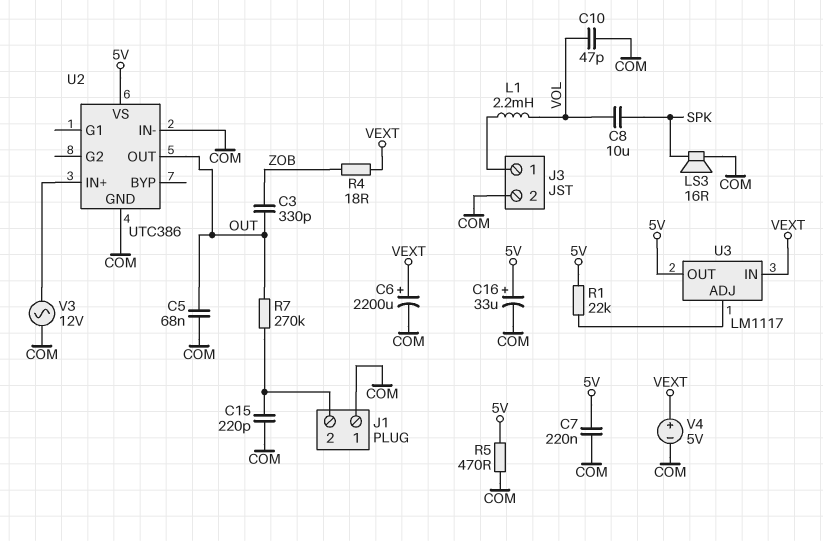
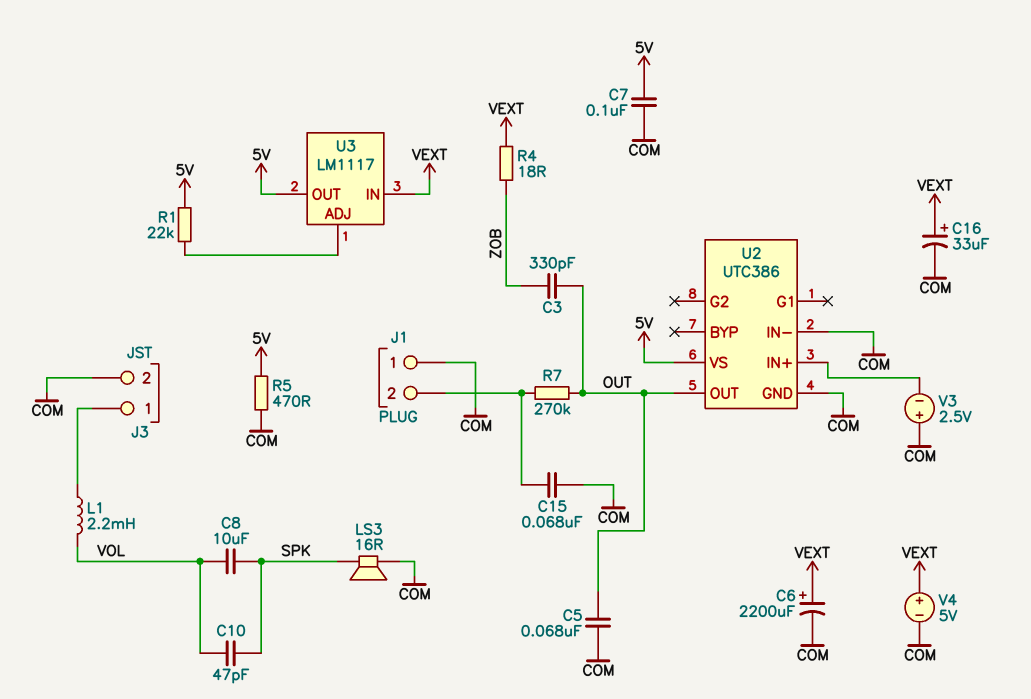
C7: 220nF (5V, COM) -> 100nF (5V, COM)
C10: 47pF (COM, VOL) -> 47pF (SPK, VOL)
C15: 220pF (COM, J1/2) -> 68nF (COM, J1/2)
C16: 33uF (plus 5V, minus COM) -> 33uF (plus VEXT, minus COM)
V3: AC 12V (COM, U2/IN+) -> 2.5V (plus COM, minus U2/IN+)

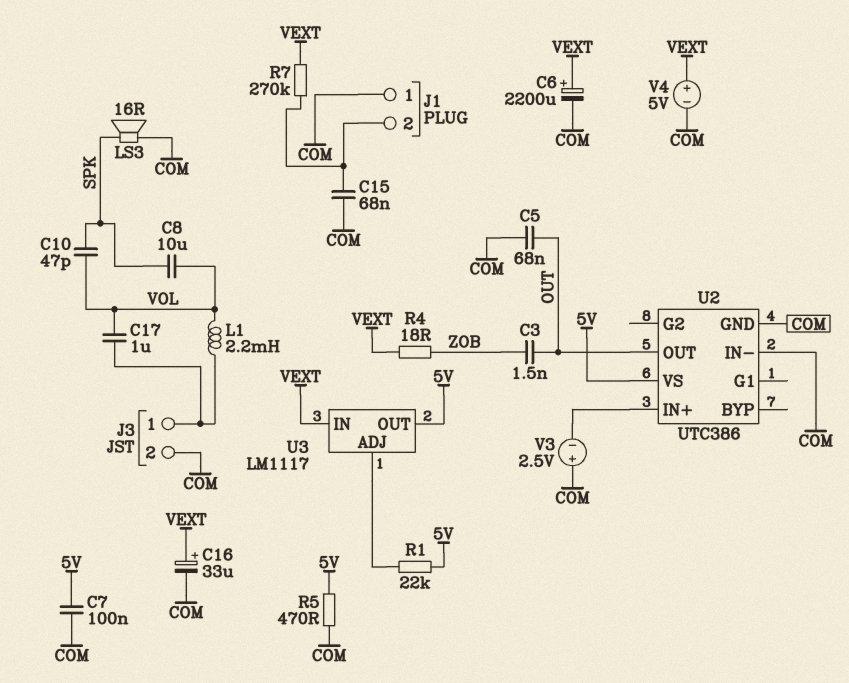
C3: 330pF (OUT, ZOB) -> 1.5nF (OUT, ZOB)
C17: none -> 1uF (J3/1, VOL)
R7: 270k (J1/2, OUT) -> 270k (J1/2, VEXT)

